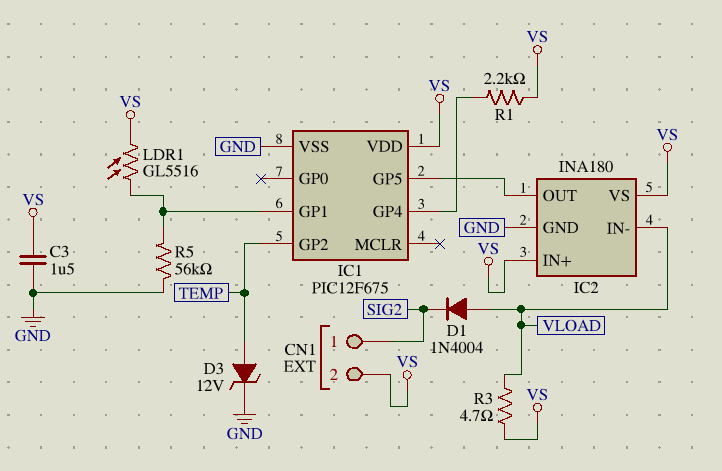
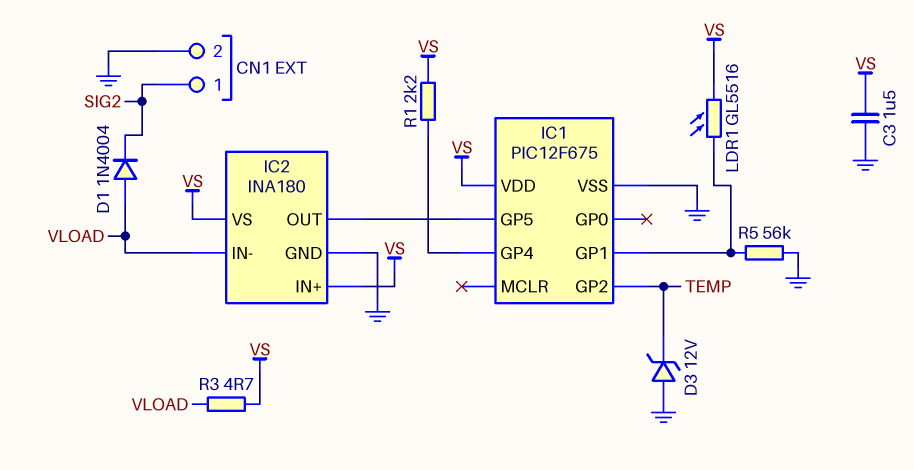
CN1 pin 2: VS -> GND
D3: zener 12V (A TEMP, K GND) -> zener 12V (A GND, K TEMP)

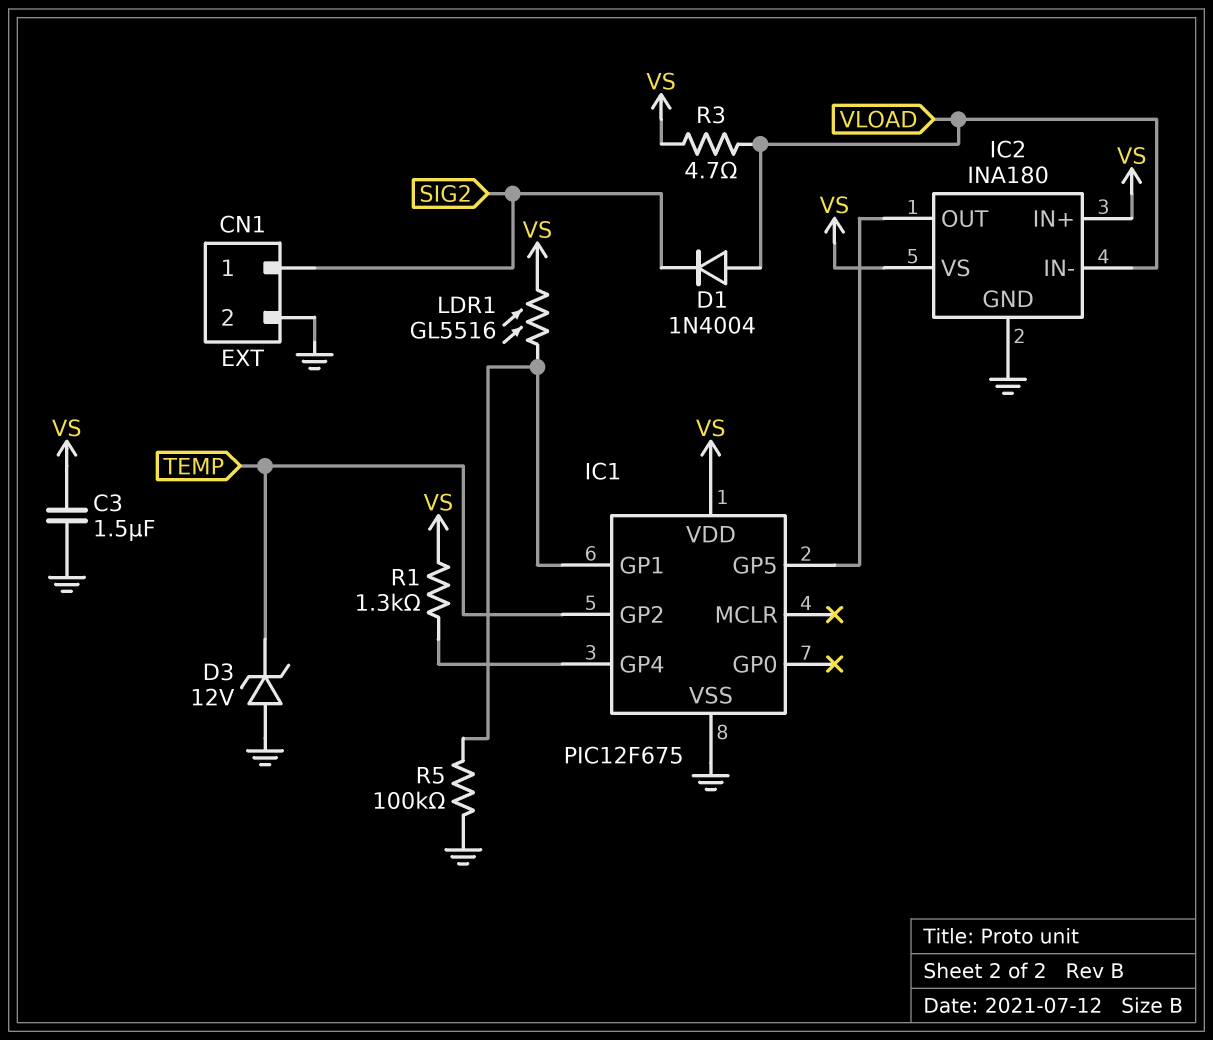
R1: 2.2k (IC1/GP4, VS) -> 1.3k (IC1/GP4, VS)
R5: 56k (GND, IC1/GP1) -> 100k (GND, IC1/GP1)

